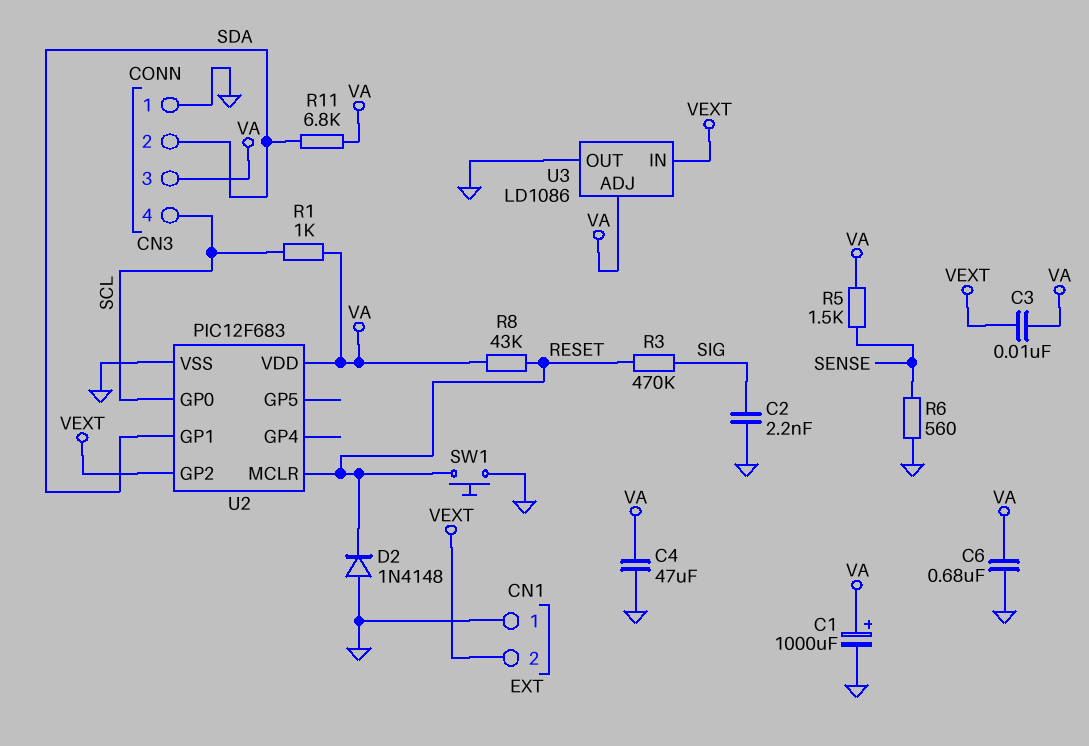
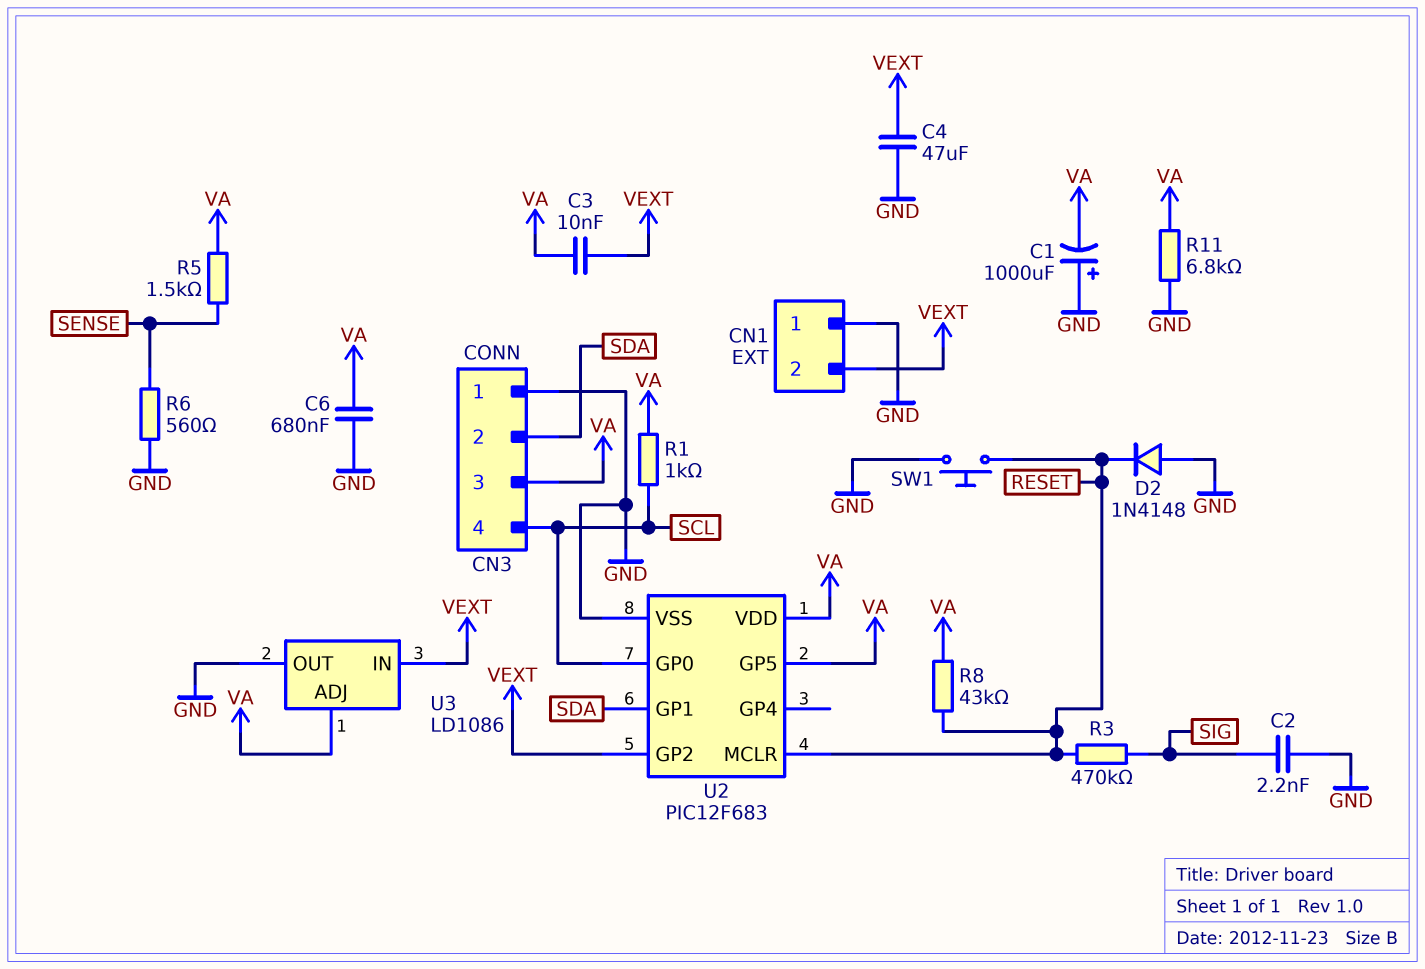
C1: 1000uF (plus VA, minus GND) -> 1000uF (plus GND, minus VA)
C4: 47uF (GND, VA) -> 47uF (GND, VEXT)
R11: 6.8k (SDA, VA) -> 6.8k (GND, VA)
U2 pin GP5: none -> VA

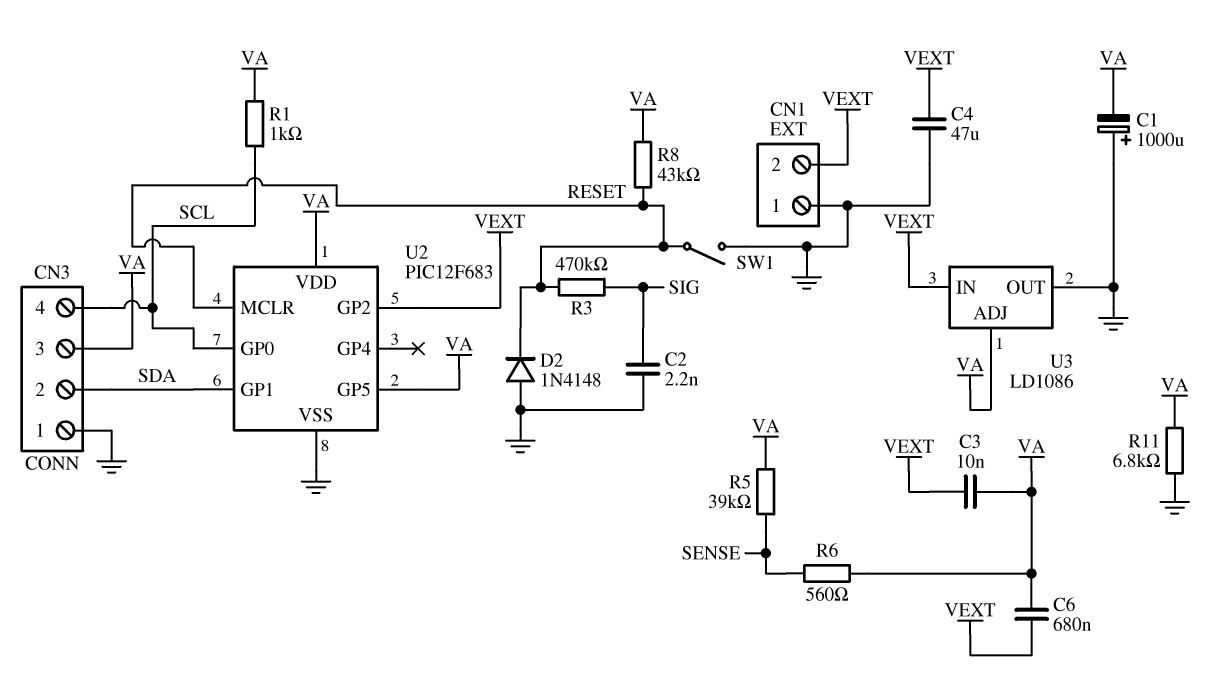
C6: 680nF (GND, VA) -> 680nF (VA, VEXT)
R5: 1.5k (SENSE, VA) -> 39k (SENSE, VA)
R6: 560 (GND, SENSE) -> 560 (SENSE, VA)
SW1: button (GND, RESET) -> switch (GND, RESET)

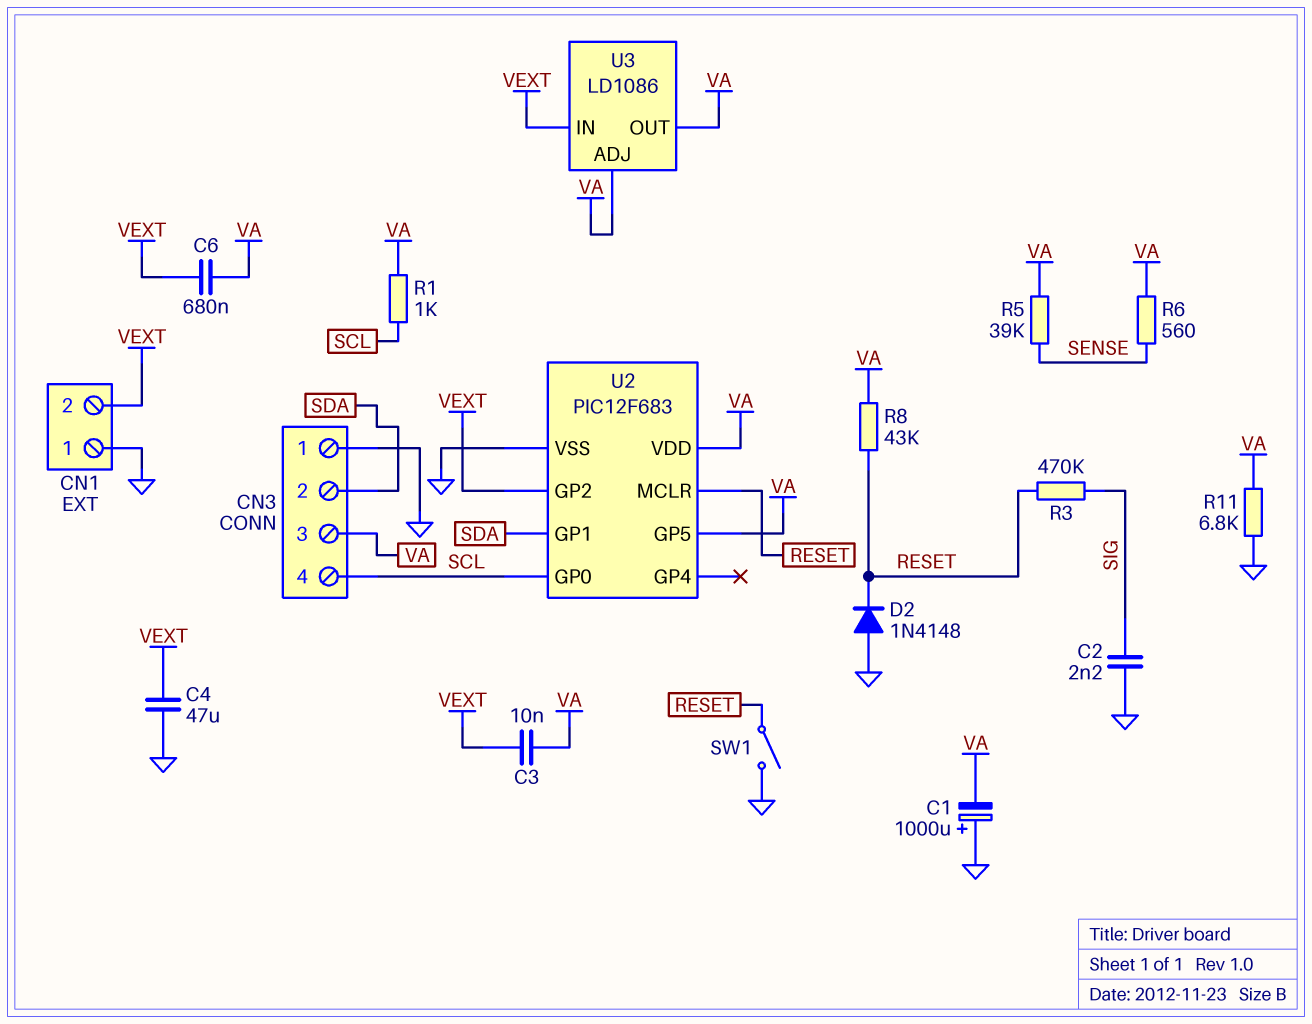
U3 pin OUT: GND -> VA

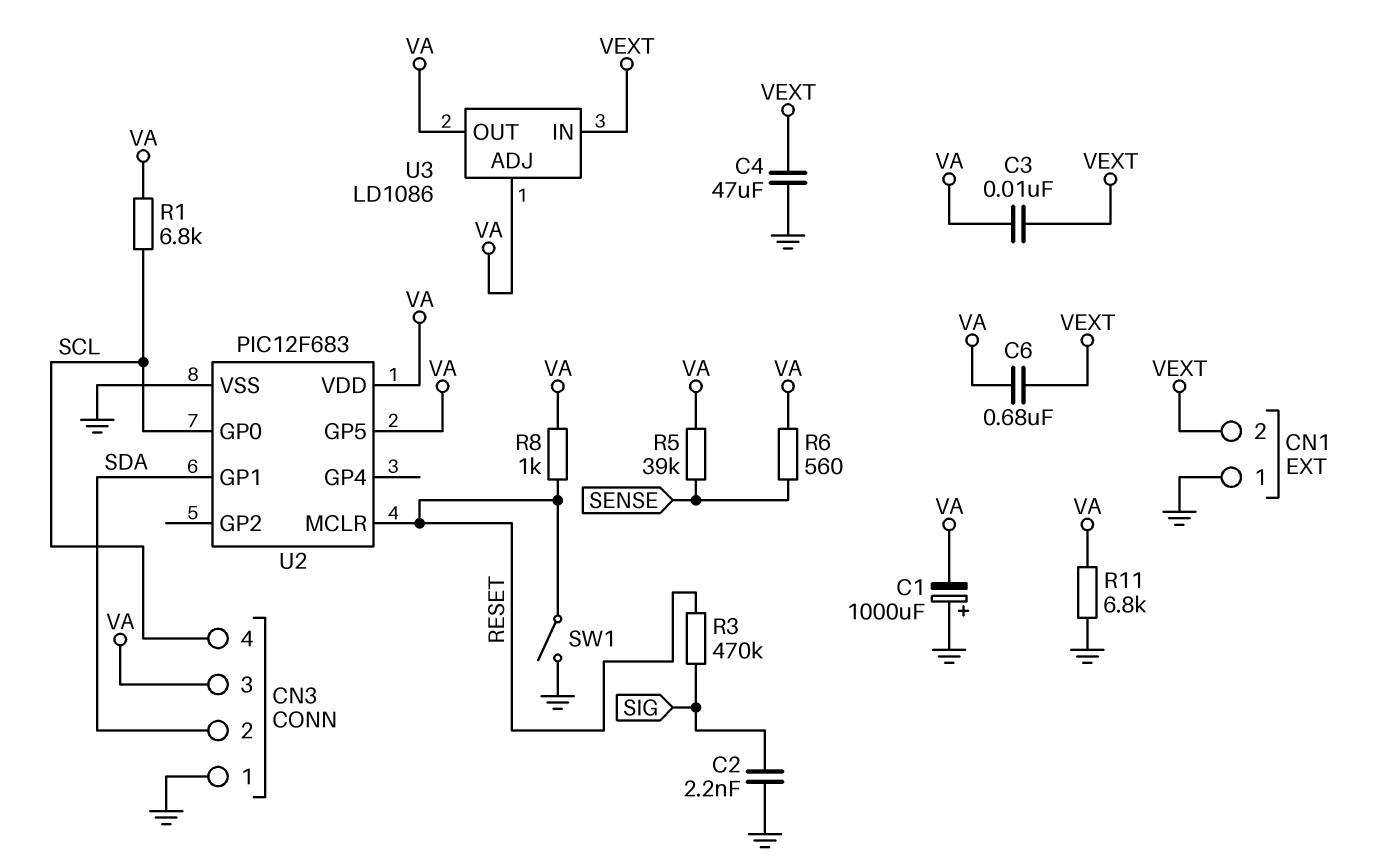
D2: diode 1N4148 (A GND, K RESET) -> none
R1: 1k (SCL, VA) -> 6.8k (SCL, VA)
R8: 43k (RESET, VA) -> 1k (RESET, VA)
U2 pin GP2: VEXT -> none

